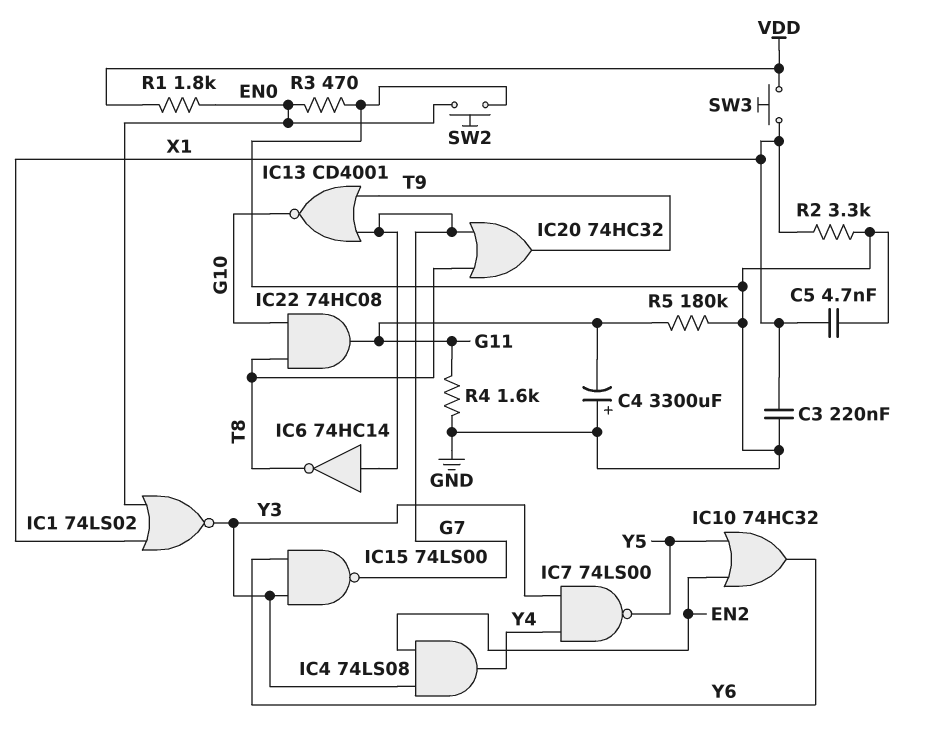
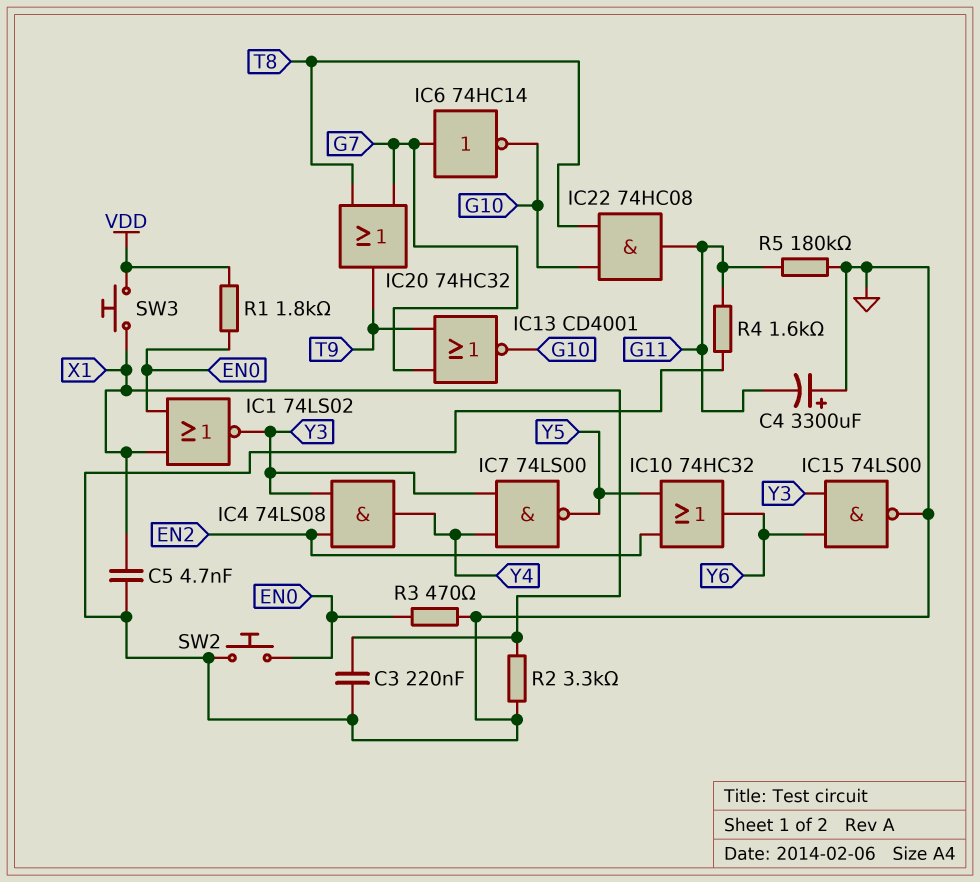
IC6: NOT 74HC14 (in G7, out T8) -> NOT 74HC14 (in G7, out G10)
IC15: NAND 74LS00 (in Y3, in Y6, out G7) -> NAND 74LS00 (in Y3, in Y6, out GND)

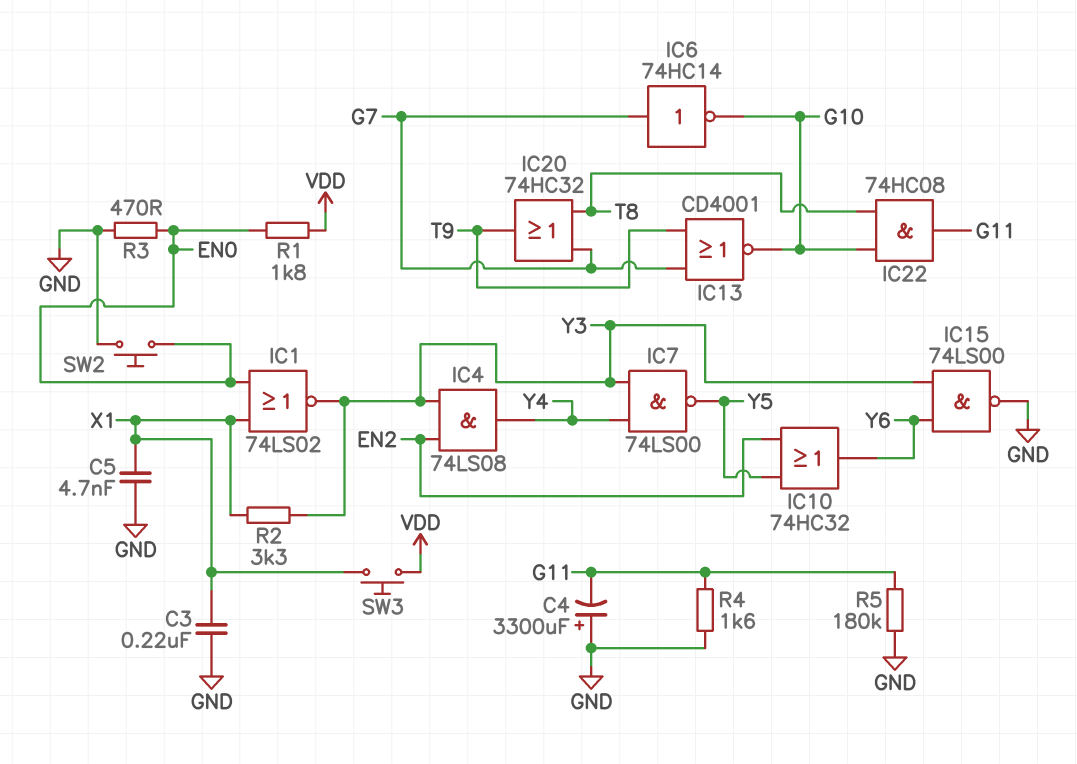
R2: 3.3k (GND, X1) -> 3.3k (X1, Y3)

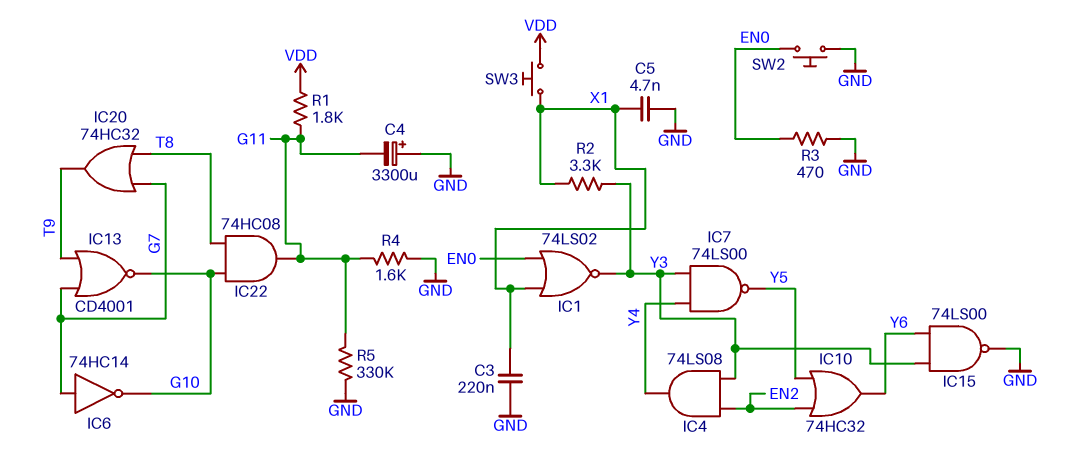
R1: 1.8k (EN0, VDD) -> 1.8k (G11, VDD)
R5: 180k (G11, GND) -> 330k (G11, GND)

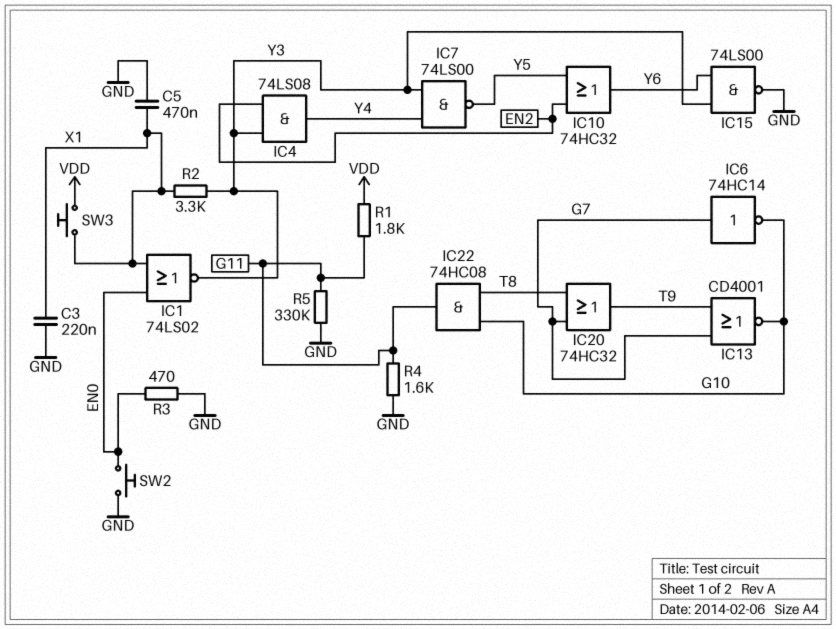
C4: 3300uF (plus GND, minus G11) -> none
C5: 4.7nF (GND, X1) -> 470nF (GND, X1)

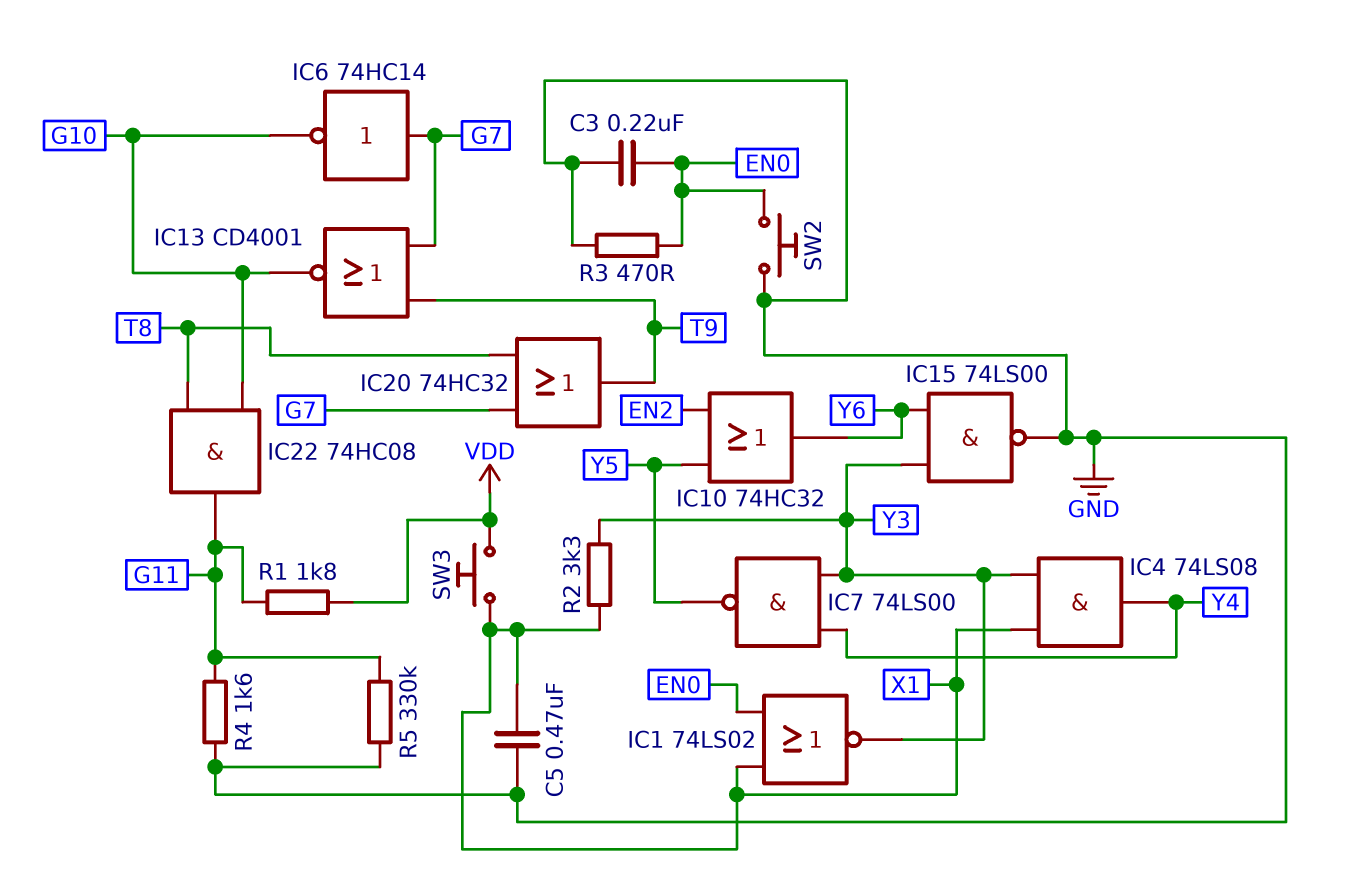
C3: 220nF (GND, X1) -> 220nF (EN0, GND)
IC4: AND 74LS08 (in EN2, in Y3, out Y4) -> AND 74LS08 (in X1, in Y3, out Y4)

